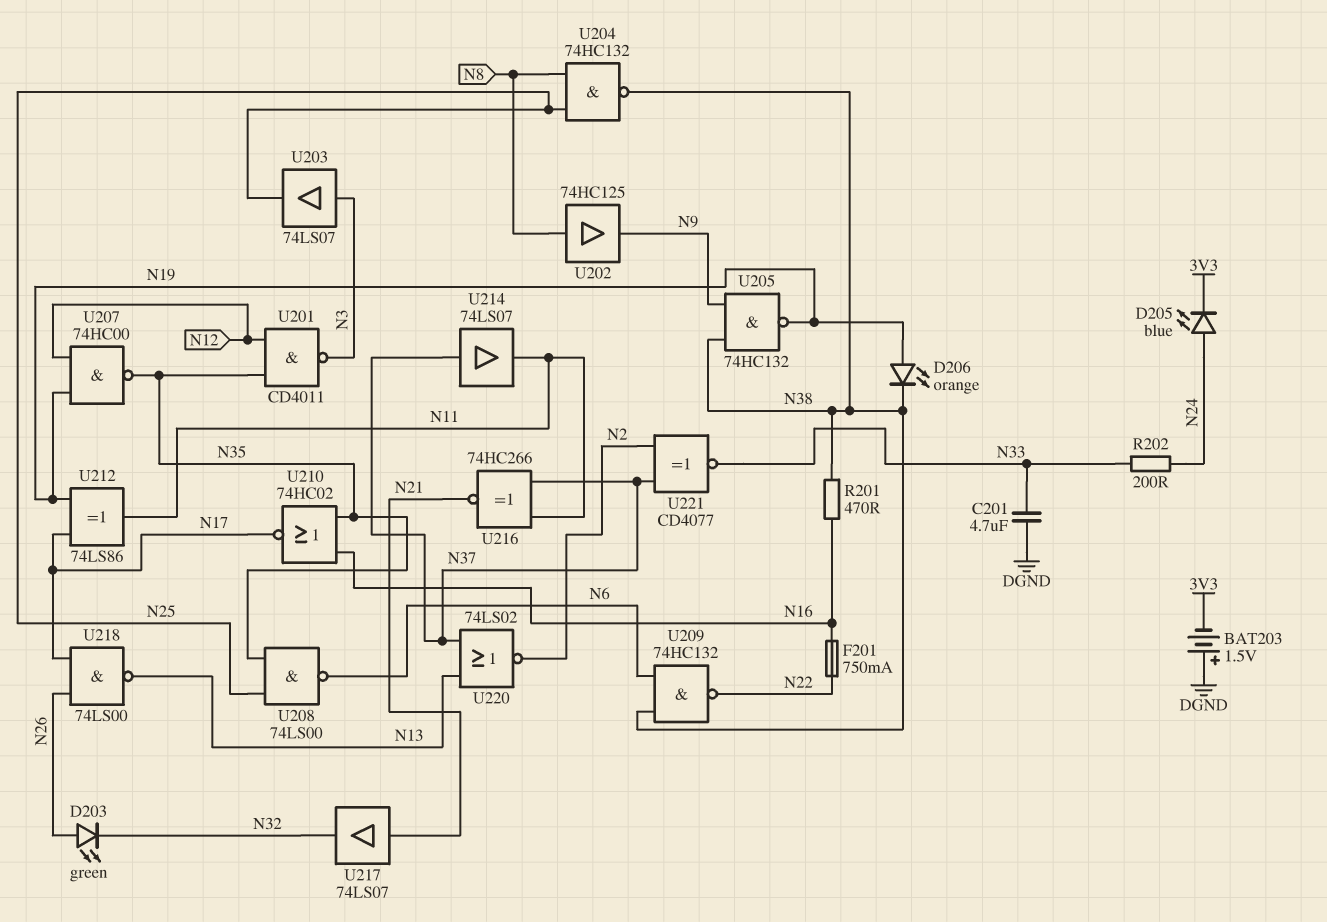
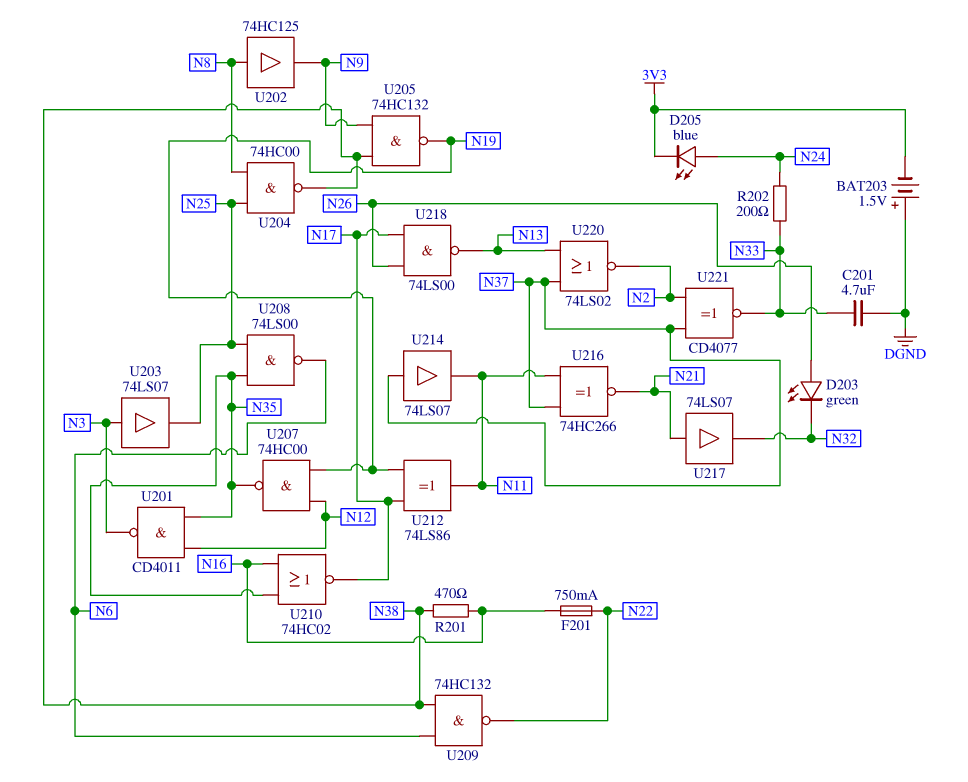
D206: LED orange (A N19, K N38) -> none
U204: NAND 74HC132 (in N8, in N25, out N38) -> NAND 74HC00 (in N8, in N25, out N38)

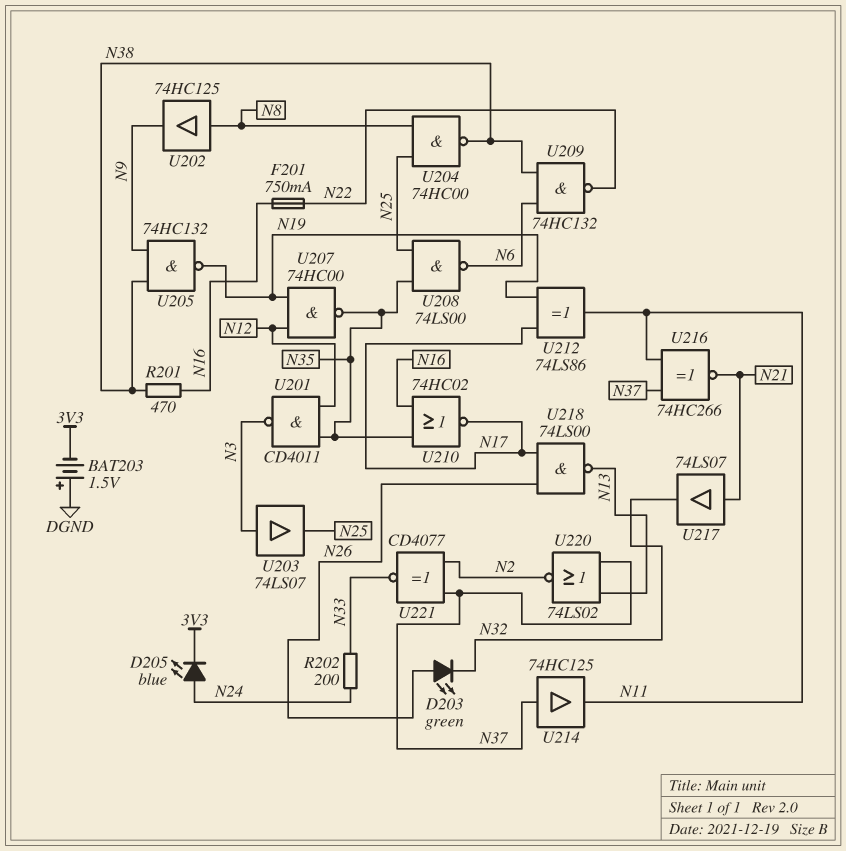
C201: 4.7uF (DGND, N33) -> none
U214: buffer 74LS07 (in N37, out N11) -> buffer 74HC125 (in N37, out N11)

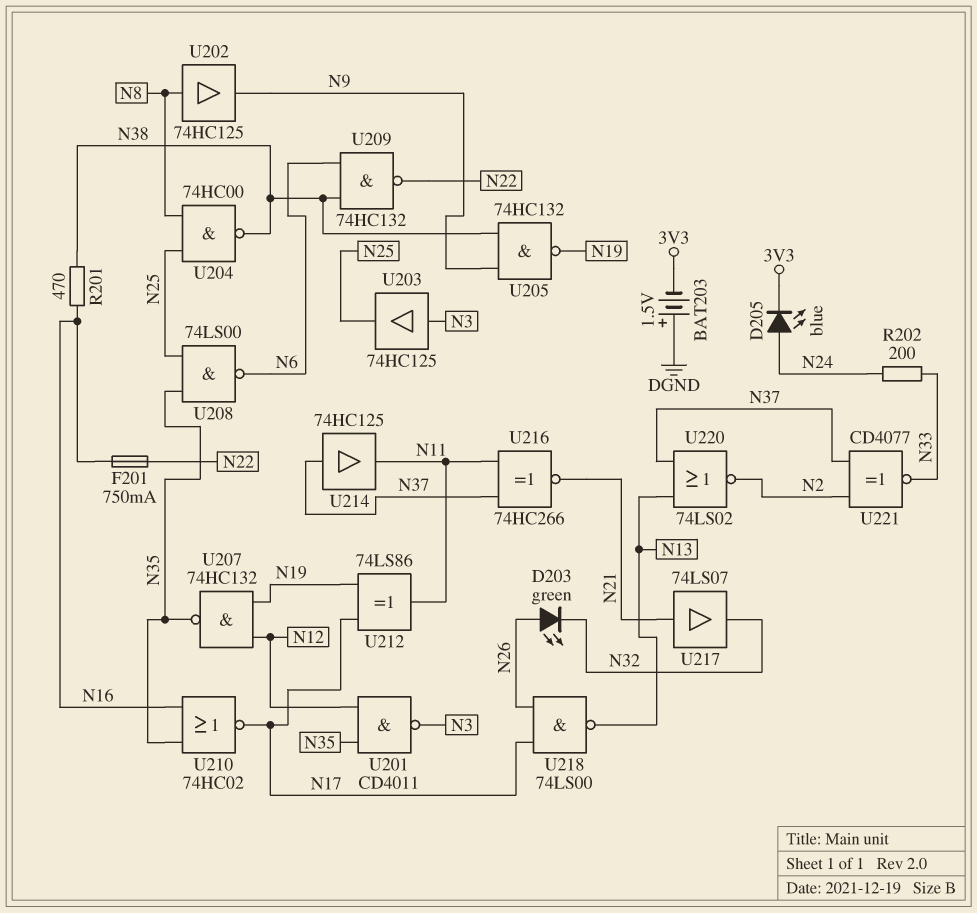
U203: buffer 74LS07 (in N3, out N25) -> buffer 74HC125 (in N3, out N25)
U207: NAND 74HC00 (in N12, in N19, out N35) -> NAND 74HC132 (in N12, in N19, out N35)

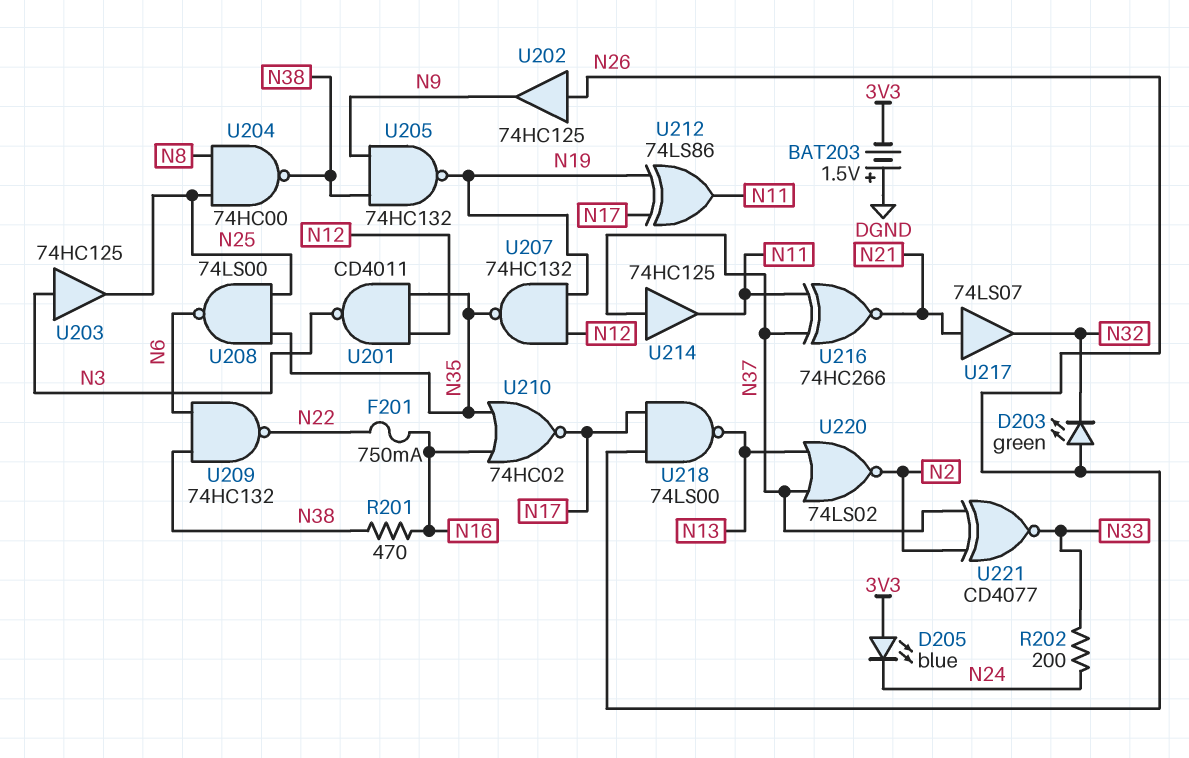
D205: LED blue (A N24, K 3V3) -> LED blue (A 3V3, K N24)
U202: buffer 74HC125 (in N8, out N9) -> buffer 74HC125 (in N26, out N9)

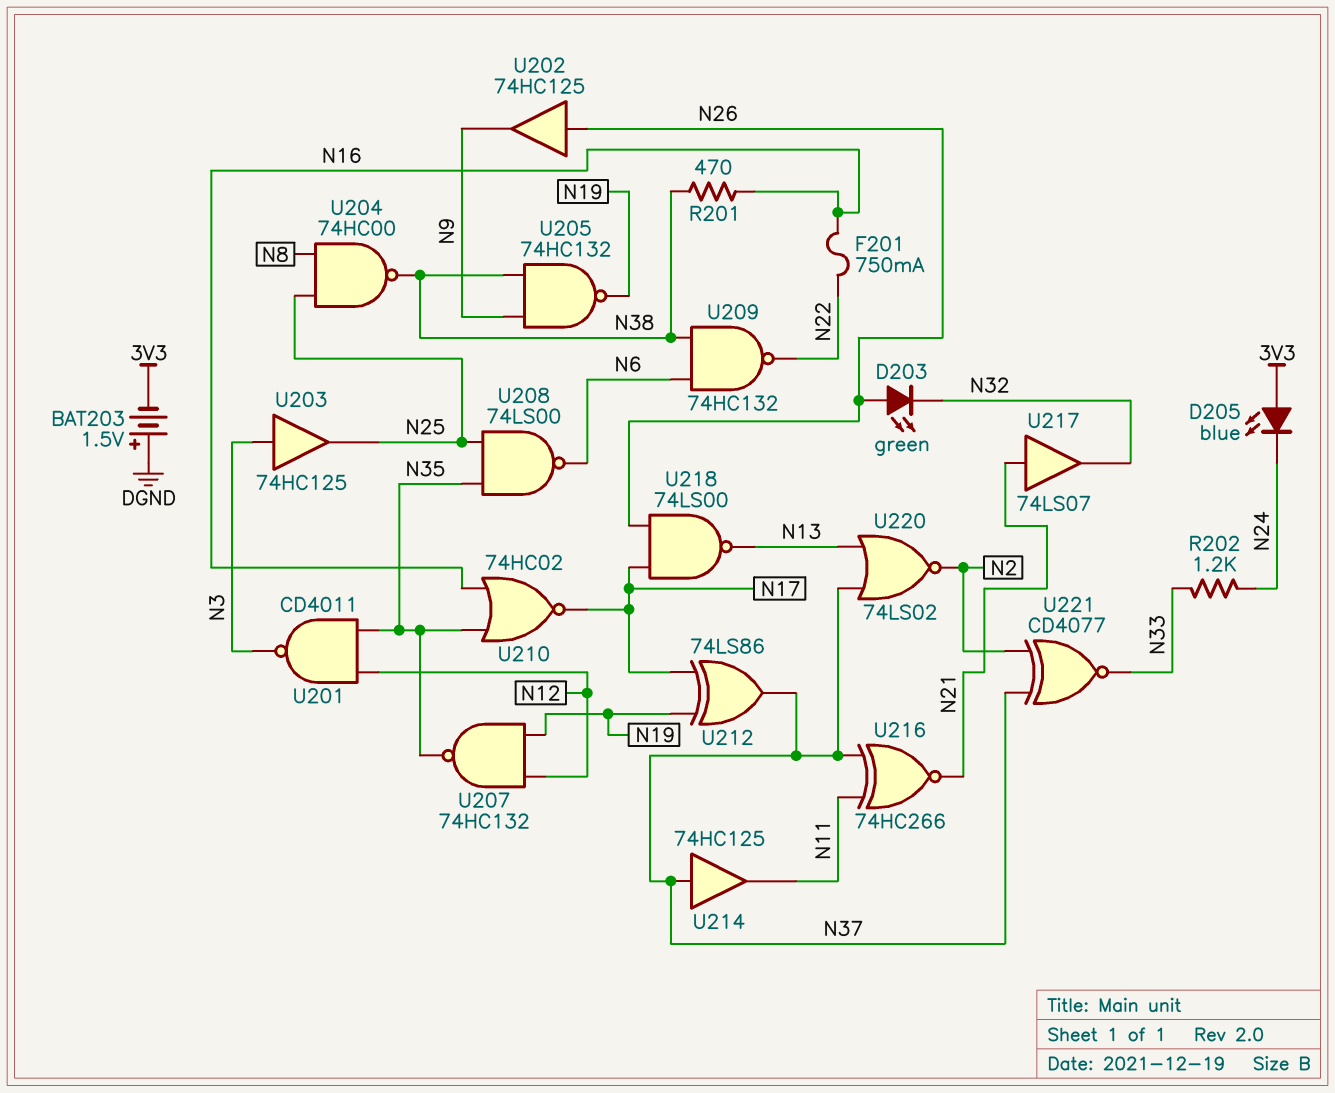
R202: 200 (N24, N33) -> 1.2k (N24, N33)
U212: XOR 74LS86 (in N17, in N19, out N11) -> XOR 74LS86 (in N17, in N19, out N37)

